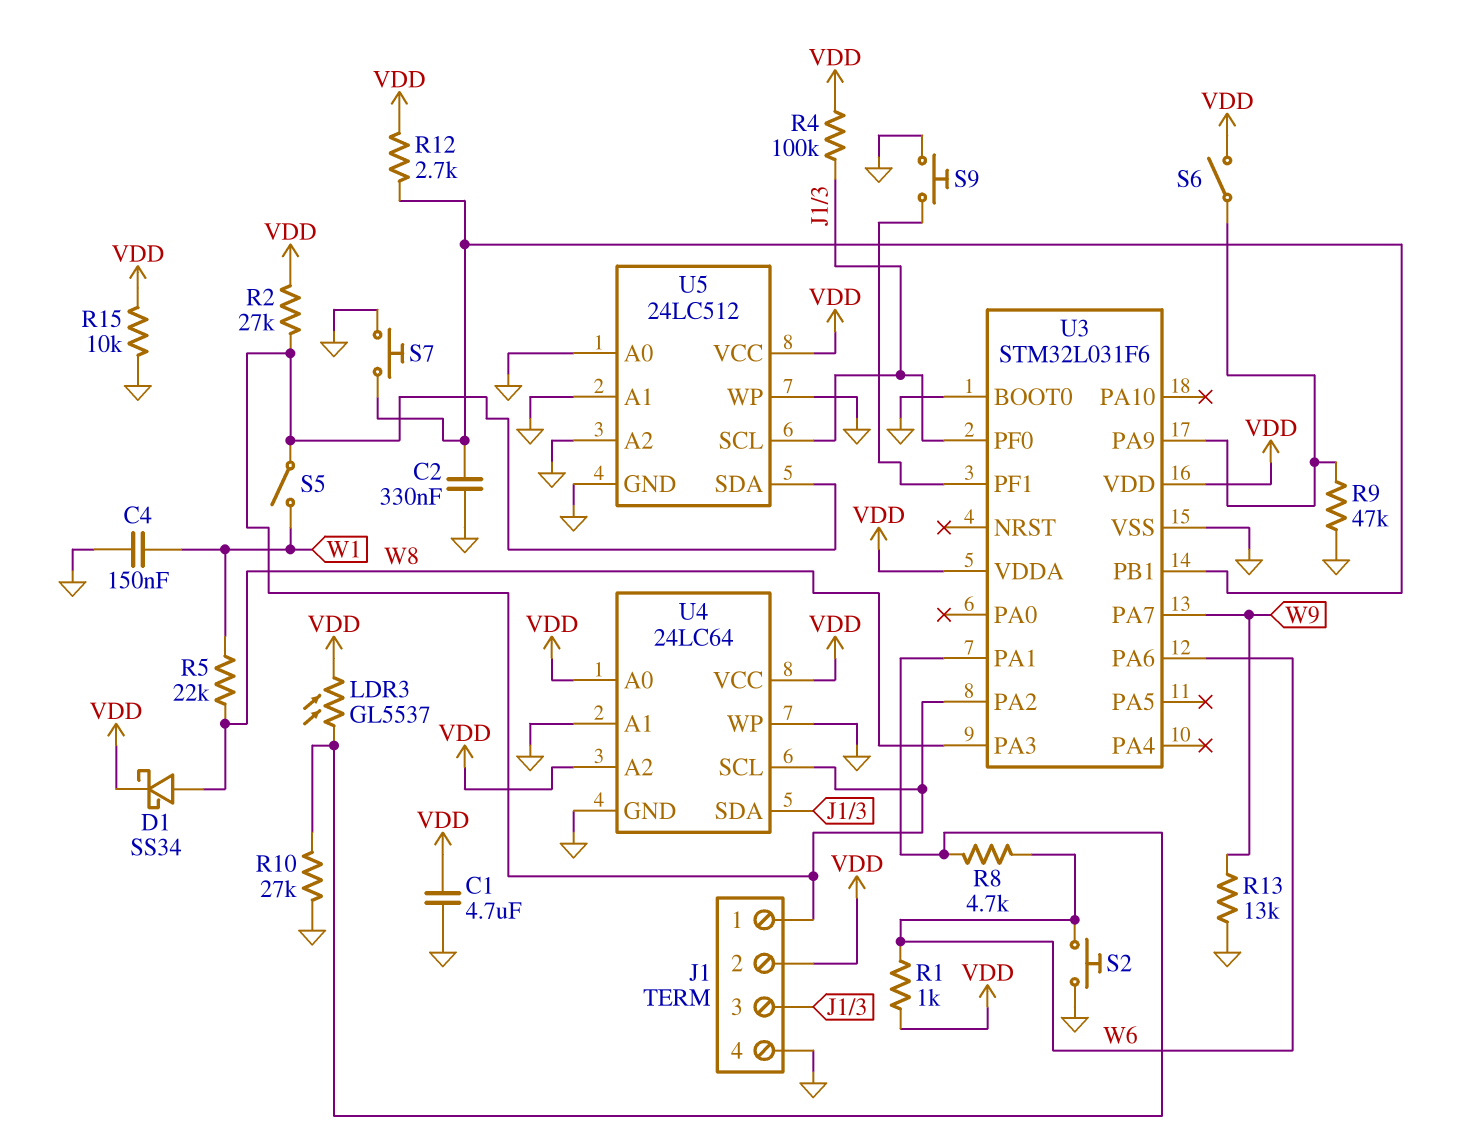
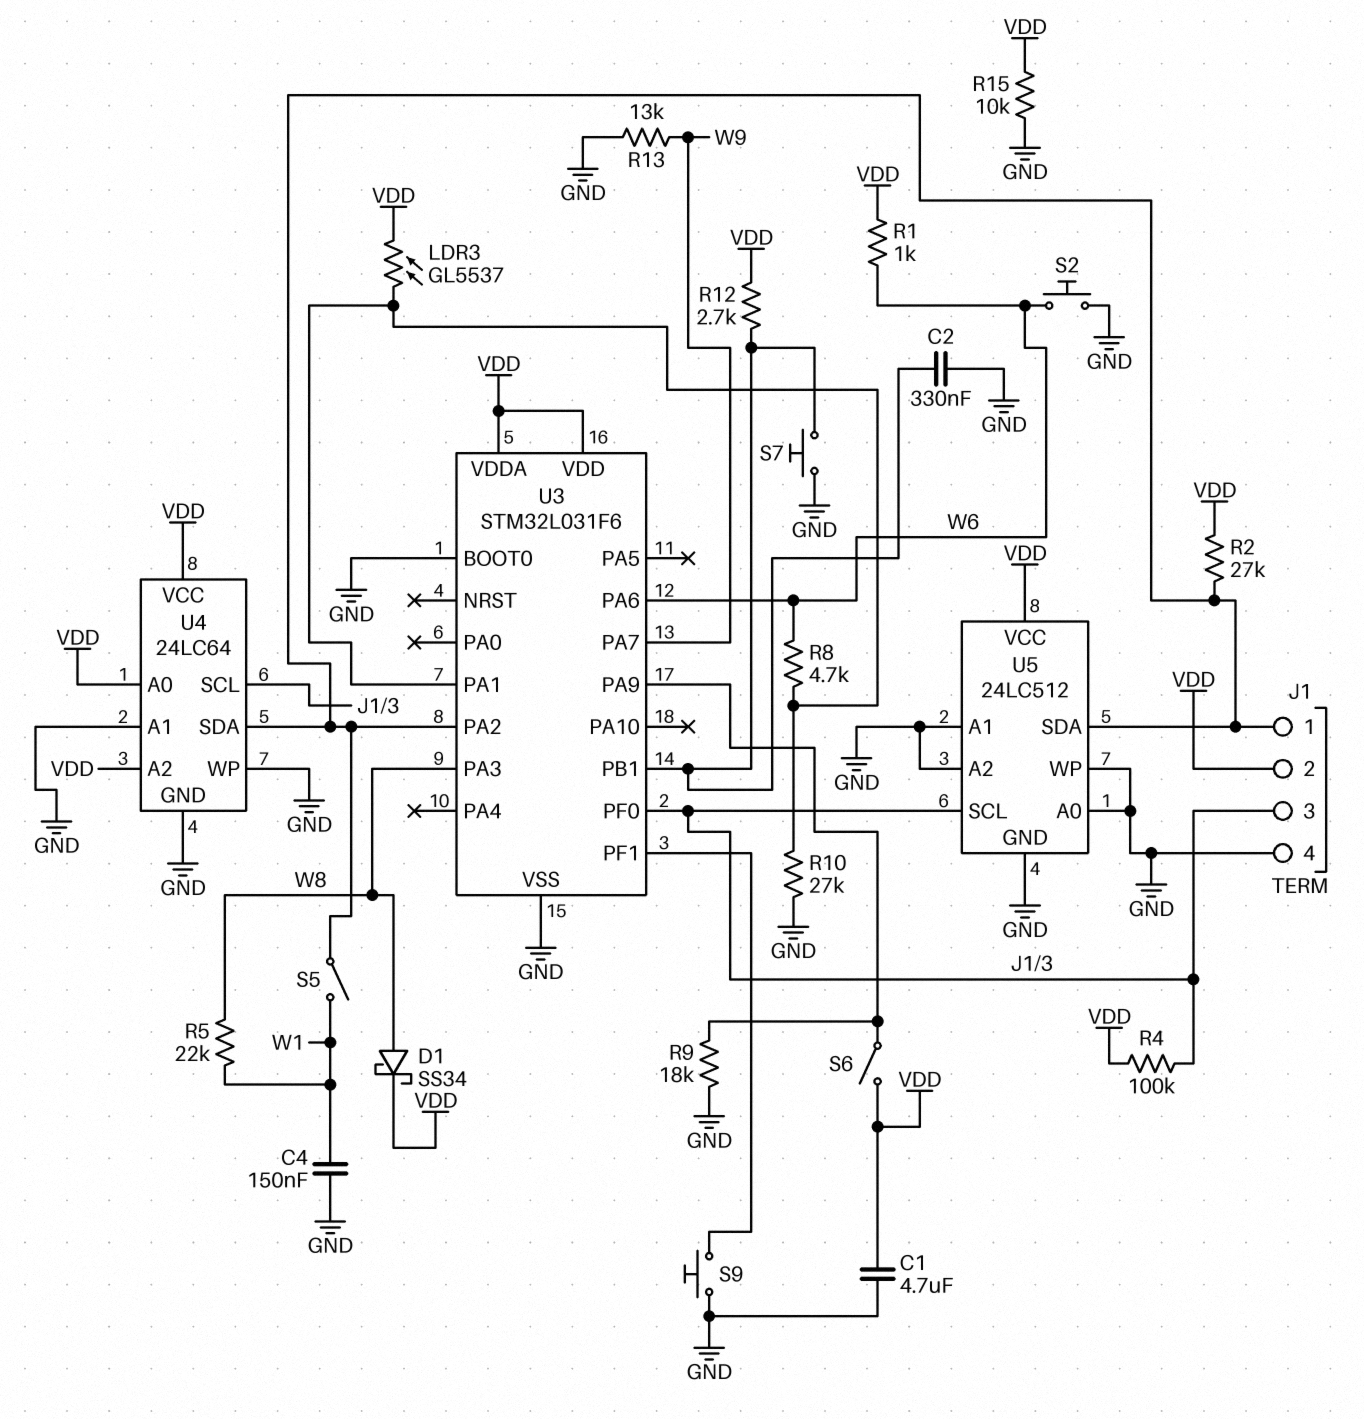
R9: 47k (GND, U3/PA9) -> 18k (GND, U3/PA9)
U4 pin SCL: J1/1 -> J1/3
U4 pin SDA: J1/3 -> J1/1

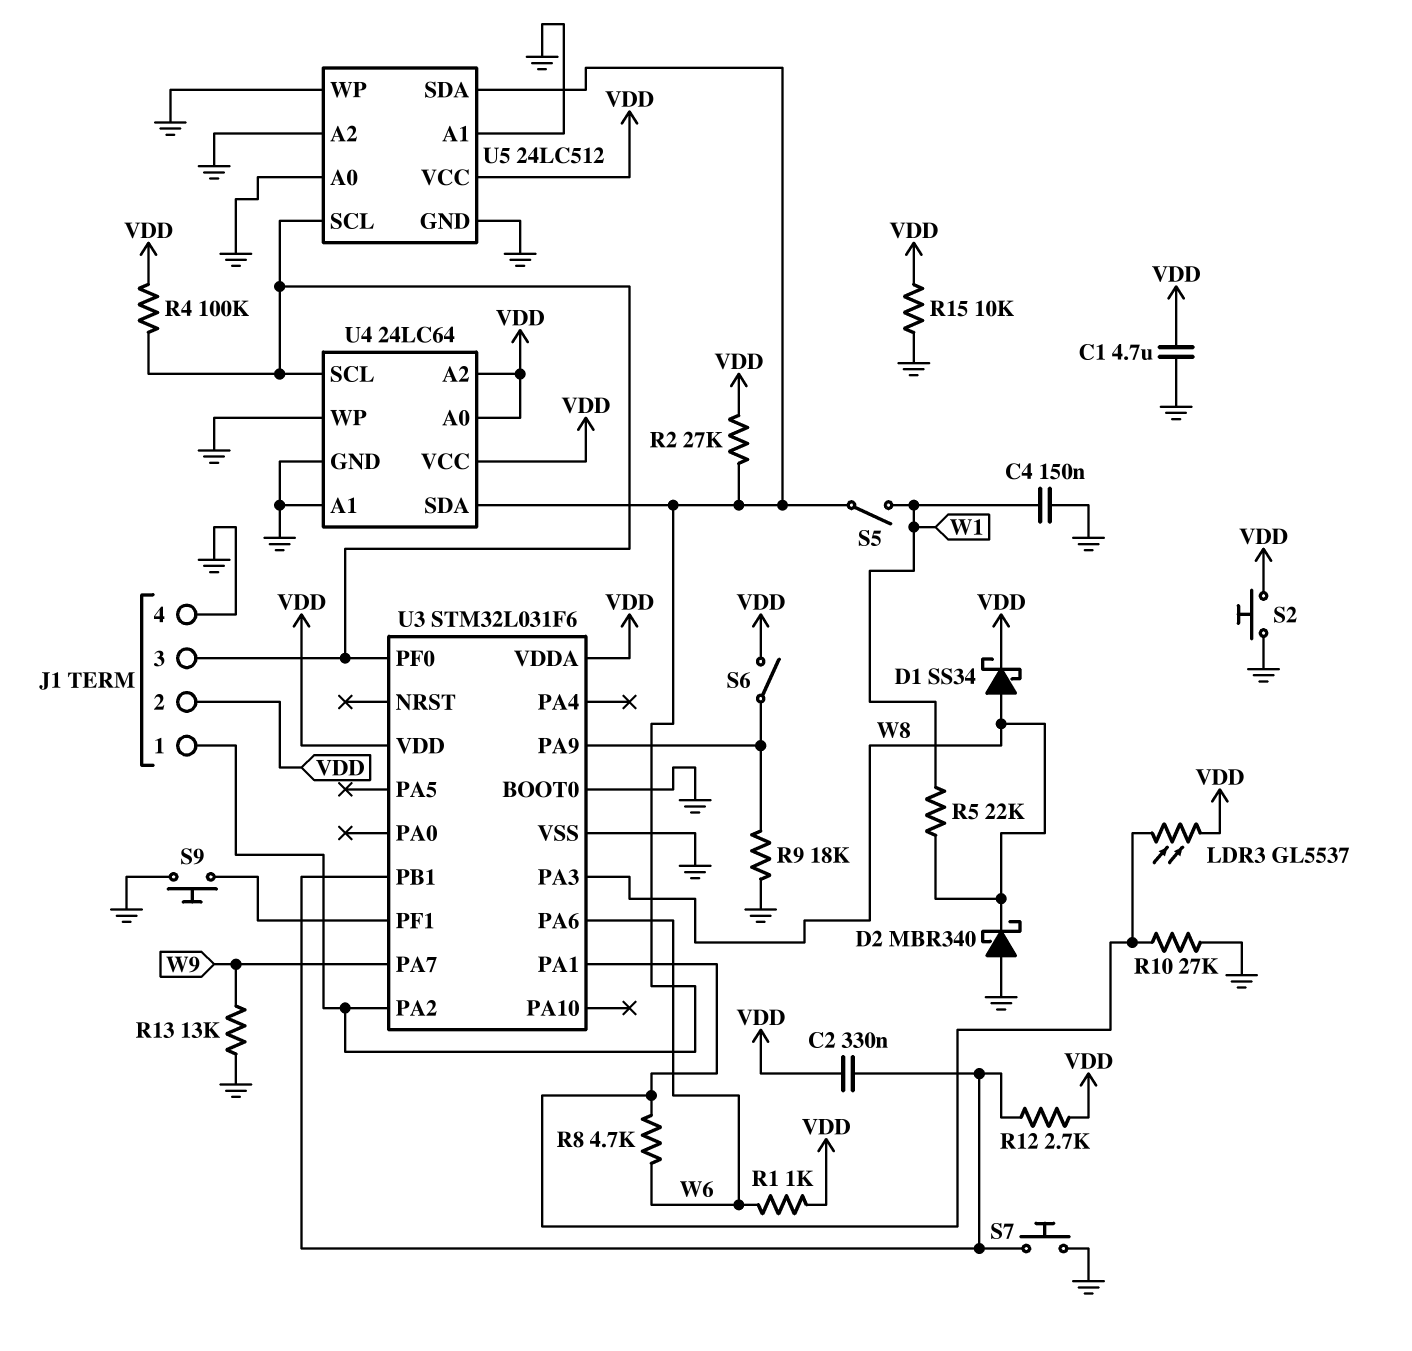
C2: 330nF (GND, U3/PB1) -> 330nF (U3/PB1, VDD)
D2: none -> schottky MBR340 (A GND, K W8)
S2: button (GND, W6) -> button (GND, VDD)

